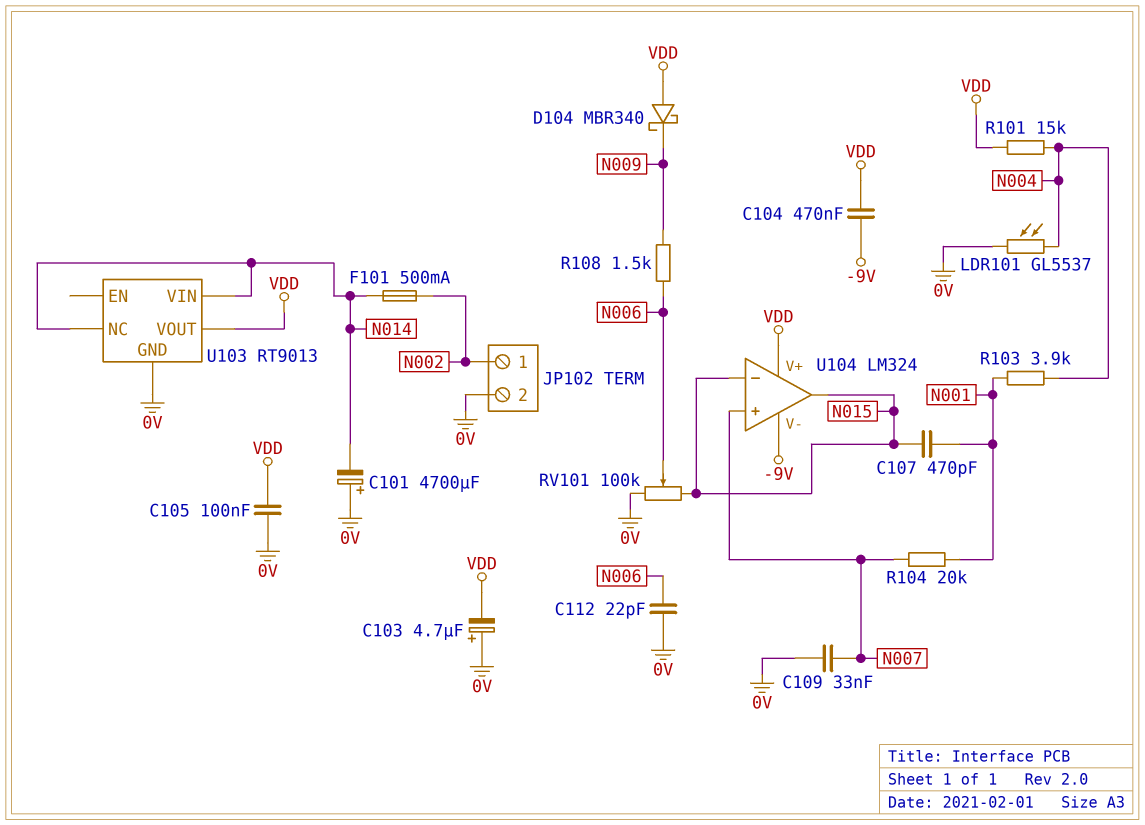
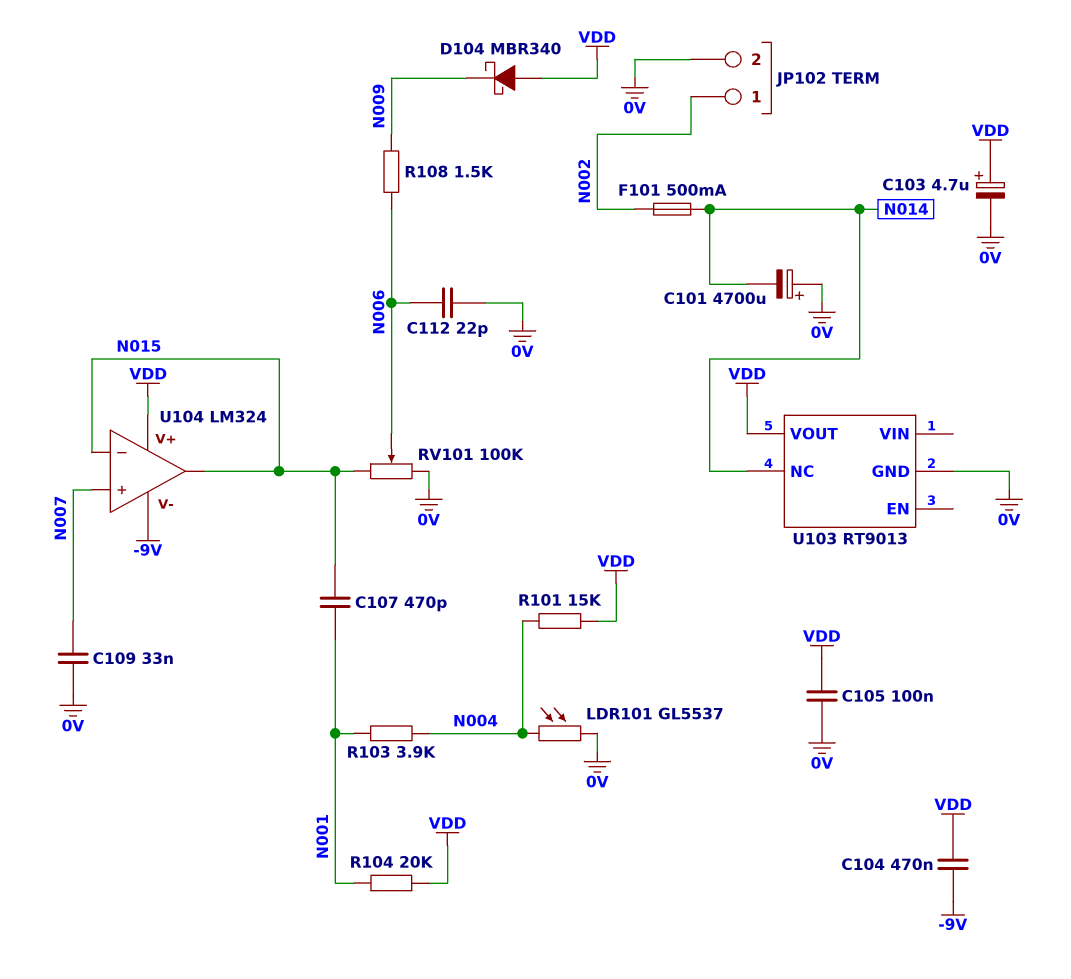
C103: 4.7uF (plus 0V, minus VDD) -> 4.7uF (plus VDD, minus 0V)
R104: 20k (N001, N007) -> 20k (N001, VDD)
U103 pin VIN: N014 -> none

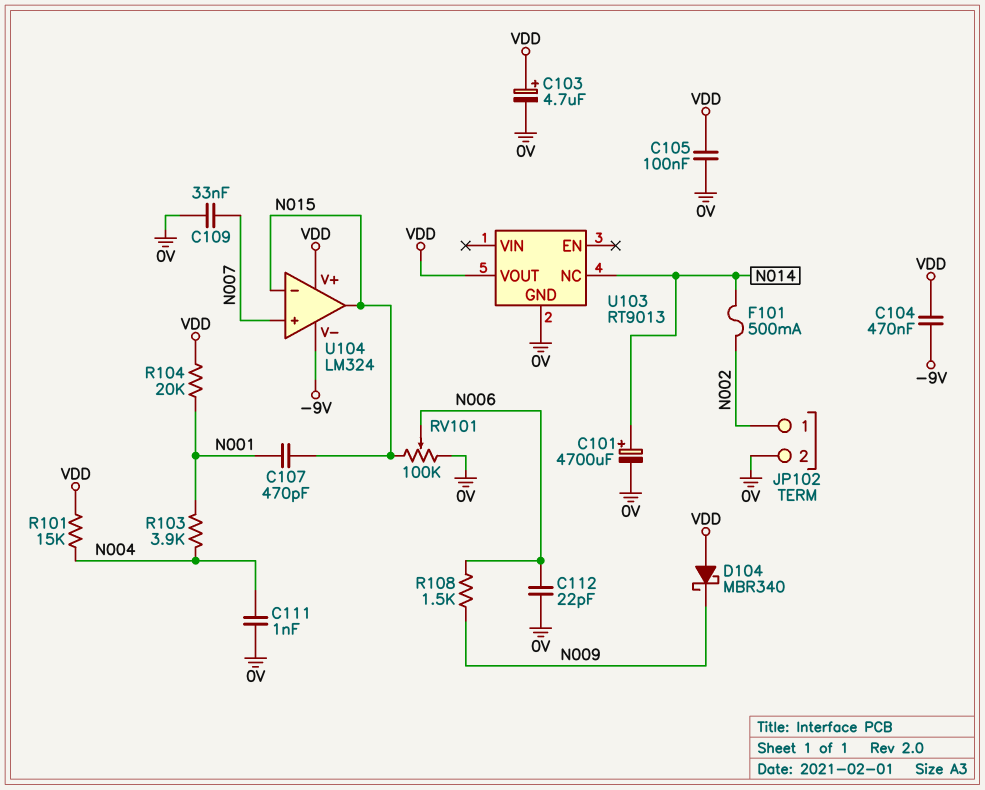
C101: 4700uF (plus 0V, minus N014) -> 4700uF (plus N014, minus 0V)
C111: none -> 1nF (0V, N004)
LDR101: GL5537 (0V, N004) -> none

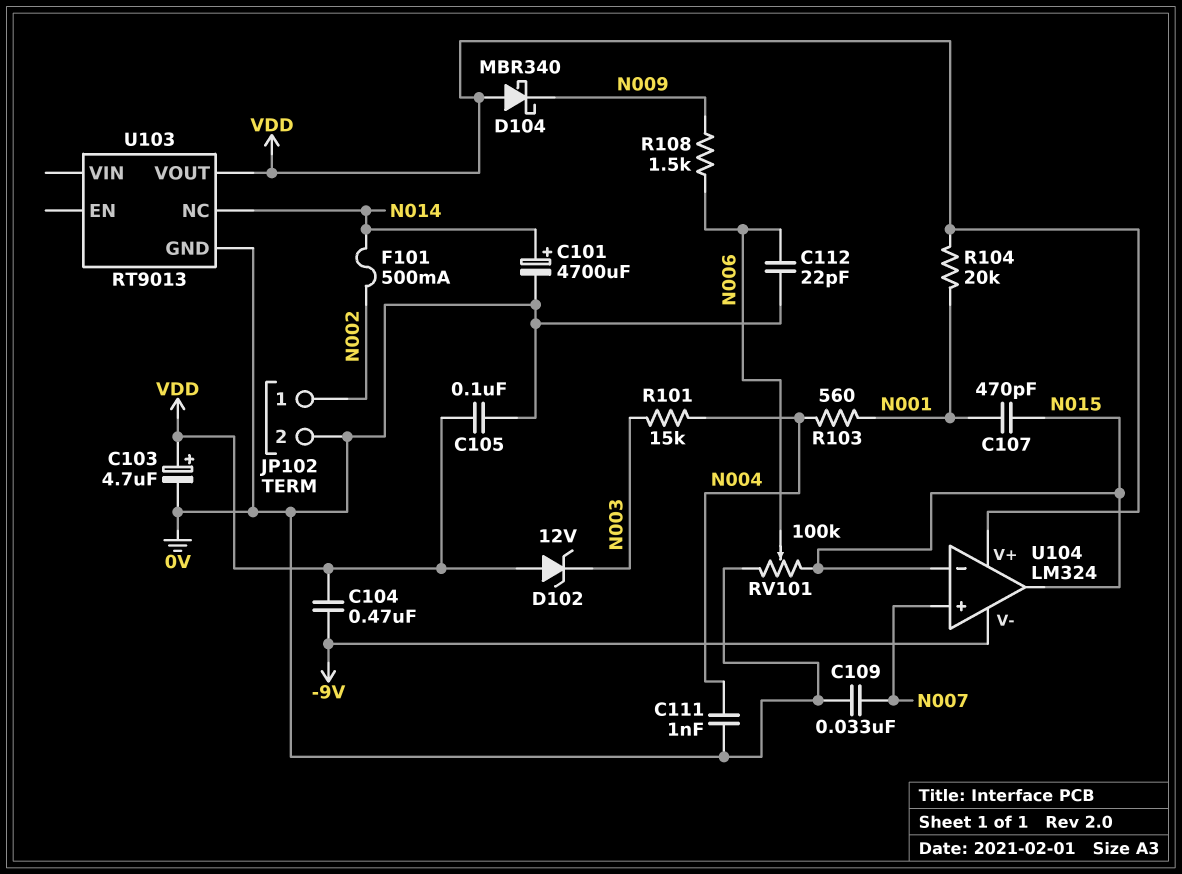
D102: none -> zener 12V (A VDD, K N003)
R101: 15k (N004, VDD) -> 15k (N003, N004)
R103: 3.9k (N001, N004) -> 560 (N001, N004)

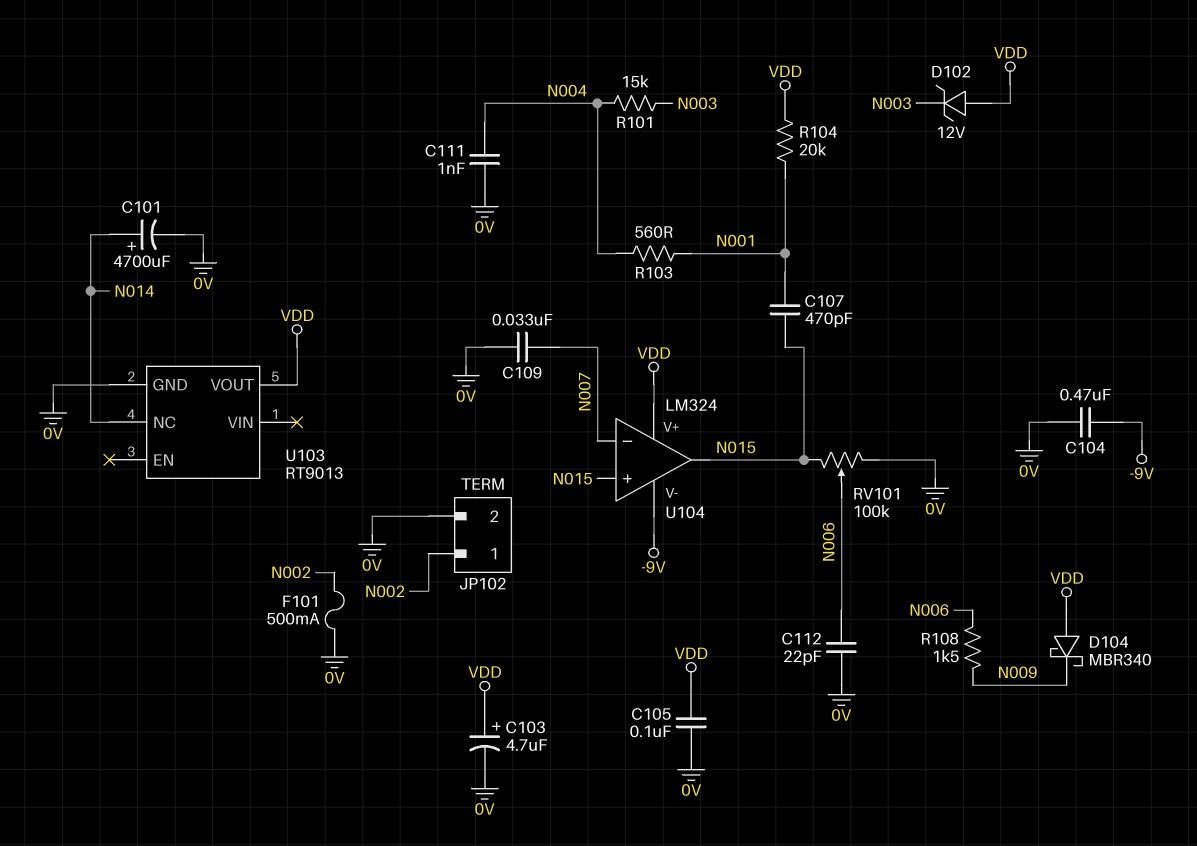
C104: 470nF (-9V, VDD) -> 470nF (-9V, 0V)
F101: 500mA (N002, N014) -> 500mA (0V, N002)
U104 pin in+: N007 -> N015
U104 pin in-: N015 -> N007

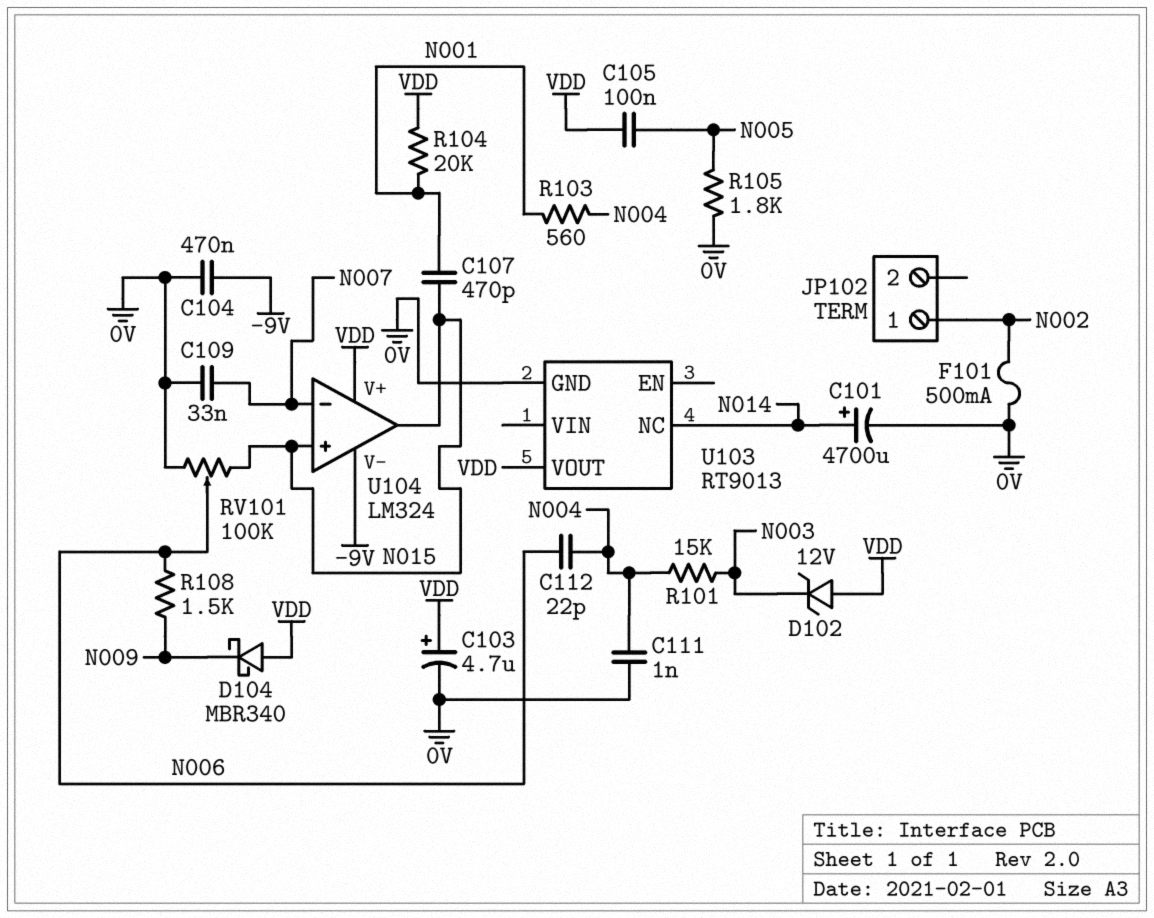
C105: 100nF (0V, VDD) -> 100nF (N005, VDD)
C112: 22pF (0V, N006) -> 22pF (N004, N006)
JP102 pin 2: 0V -> none
R105: none -> 1.8k (0V, N005)

